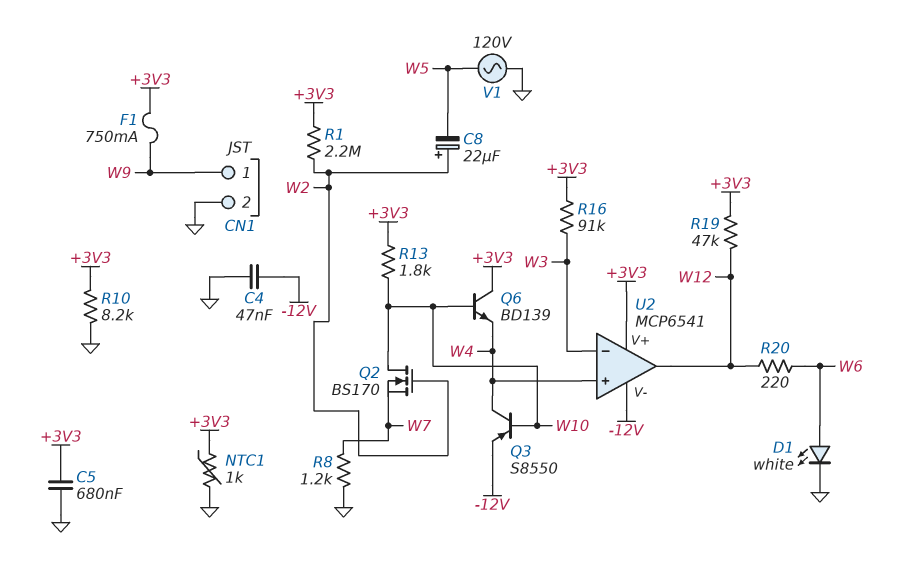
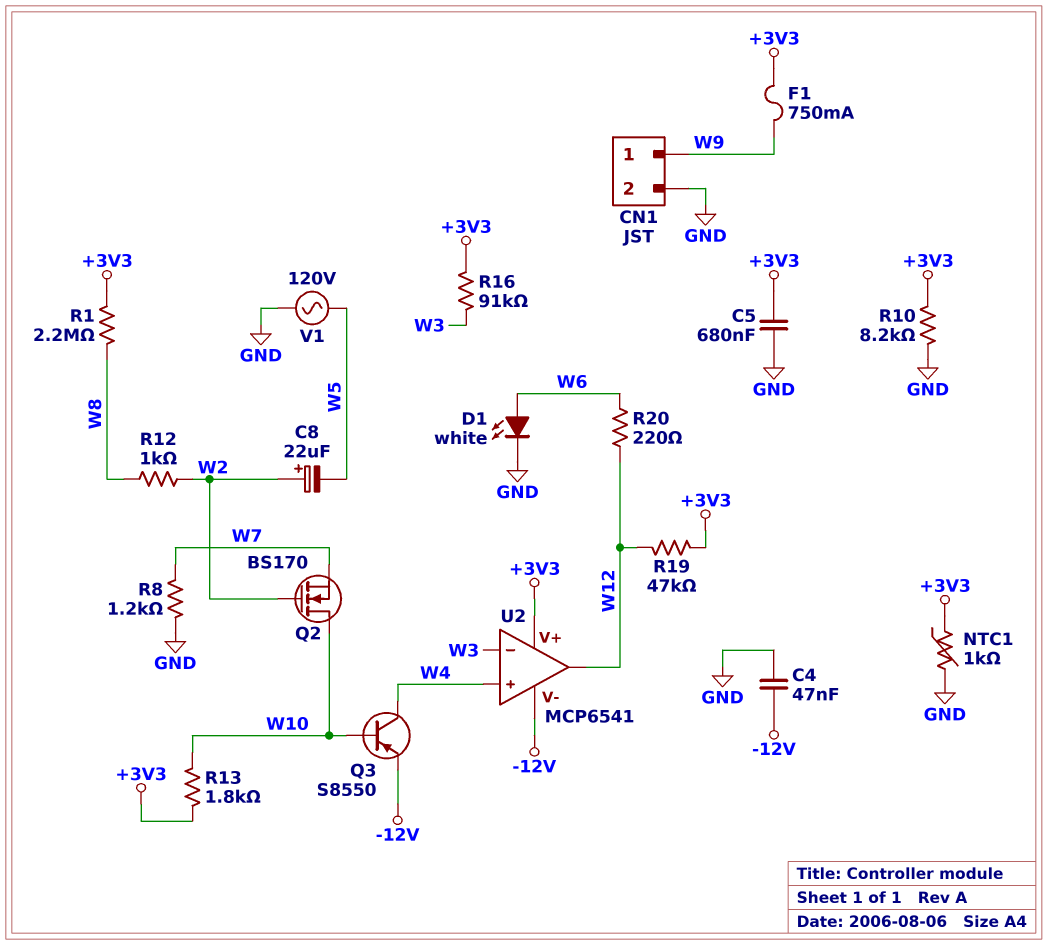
Q6: NPN BD139 (B W10, C +3V3, E W4) -> none
R1: 2.2M (+3V3, W2) -> 2.2M (+3V3, W8)
R12: none -> 1k (W2, W8)

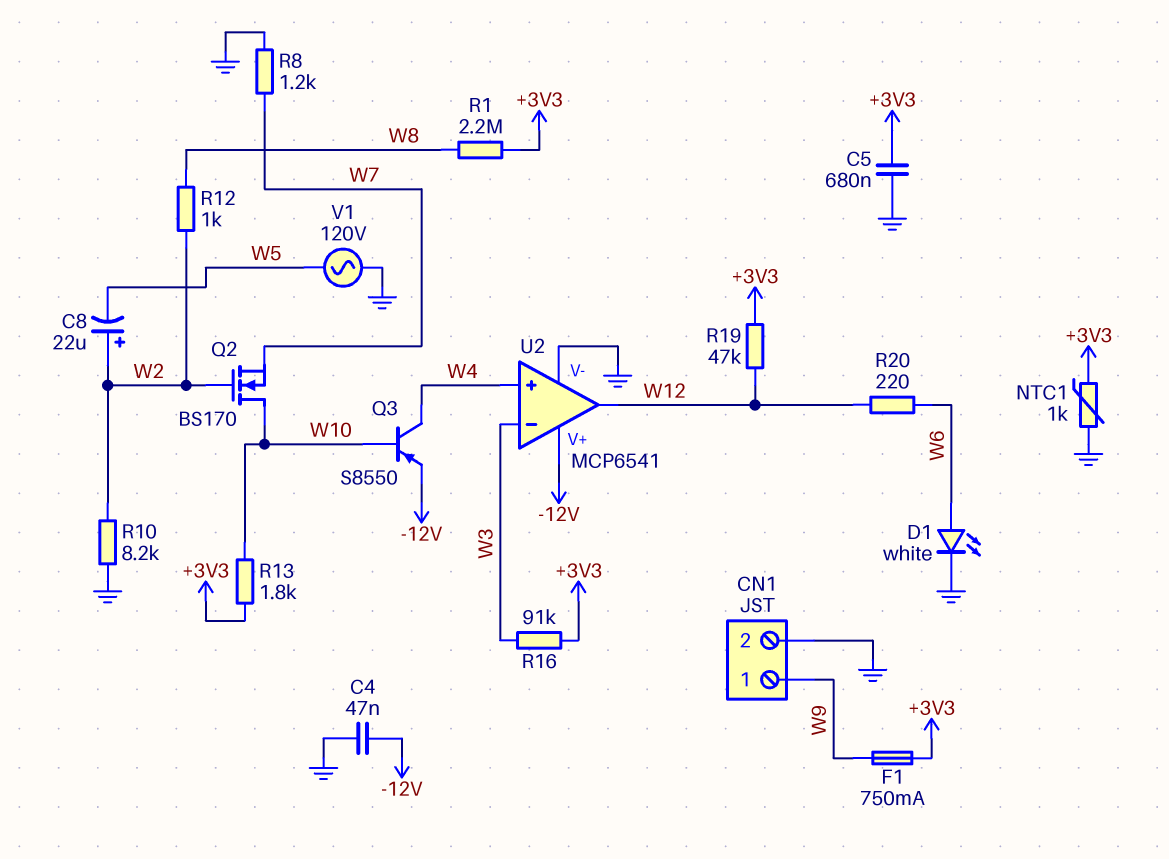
R10: 8.2k (+3V3, GND) -> 8.2k (GND, W2)
U2 pin V+: +3V3 -> -12V
U2 pin V-: -12V -> GND

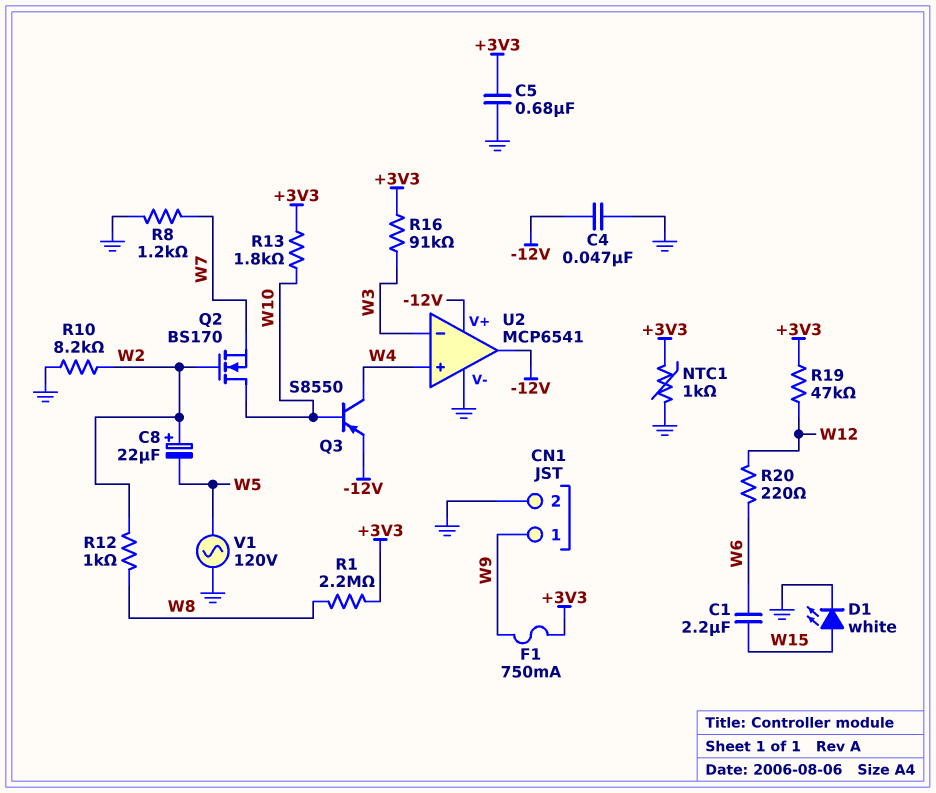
C1: none -> 2.2uF (W6, W15)
D1: LED white (A W6, K GND) -> LED white (A W15, K GND)
U2 pin out: W12 -> -12V

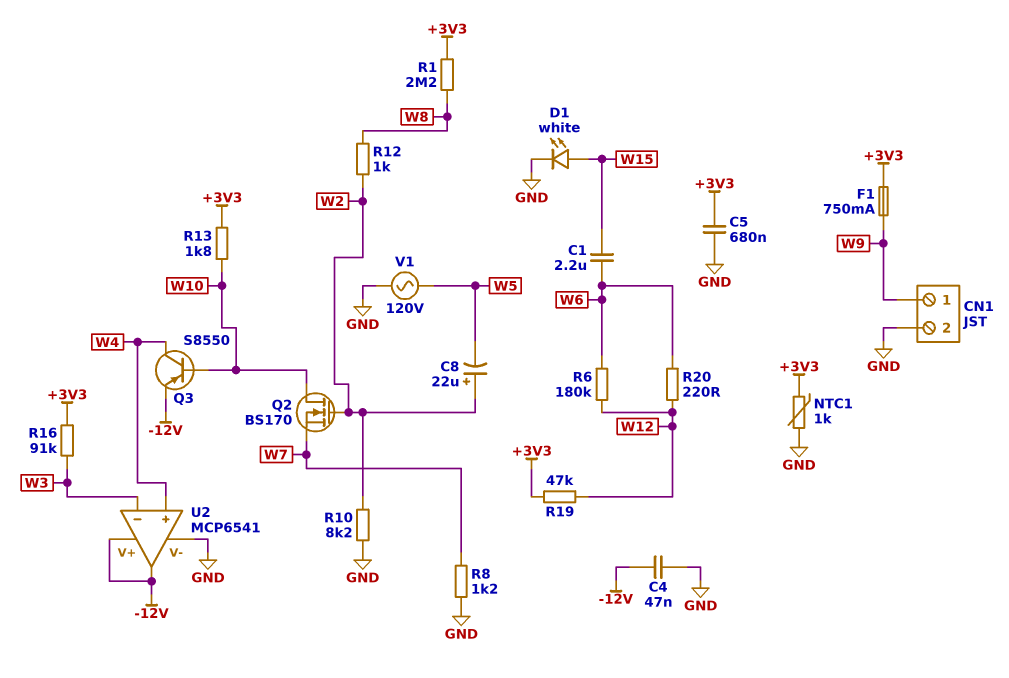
R6: none -> 180k (W6, W12)

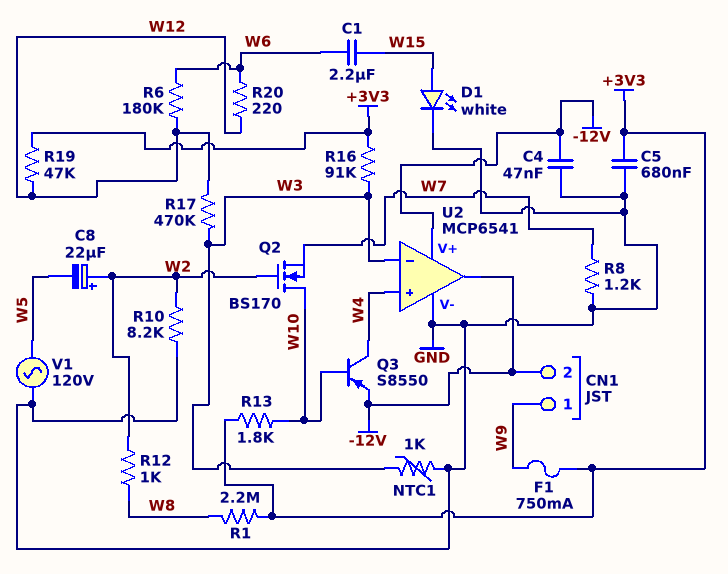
CN1 pin 2: GND -> -12V
NTC1: 1k (+3V3, GND) -> 1k (GND, W3)
R17: none -> 470k (W3, W12)

